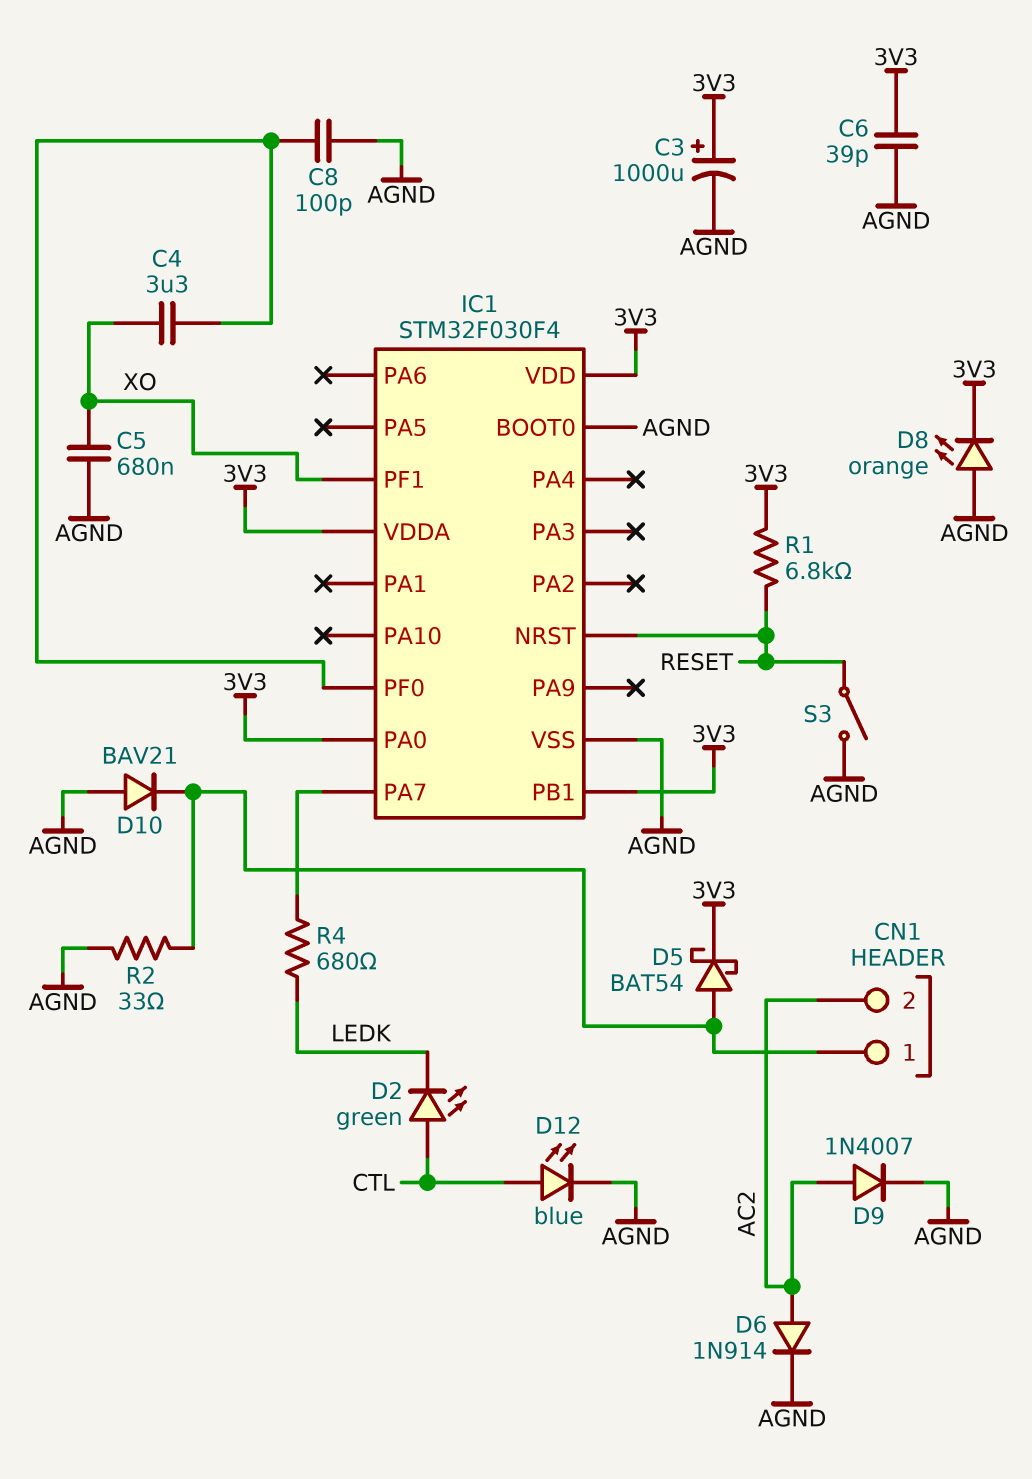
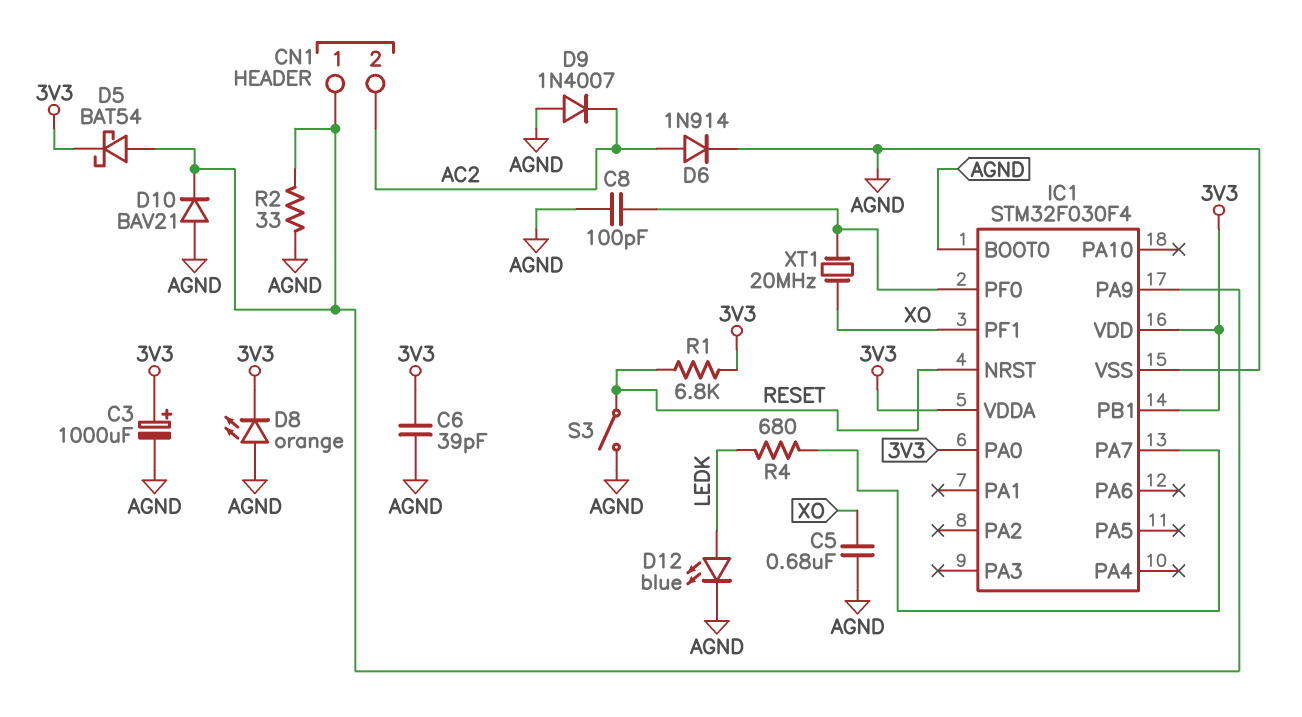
C4: 3.3uF (IC1/PF0, XO) -> none
D2: LED green (A CTL, K LEDK) -> none
D9: diode 1N4007 (A AC2, K AGND) -> diode 1N4007 (A AGND, K AC2)
D12: LED blue (A CTL, K AGND) -> LED blue (A LEDK, K AGND)
IC1 pin PA9: none -> CN1/1
XT1: none -> 20MHz (IC1/PF0, XO)

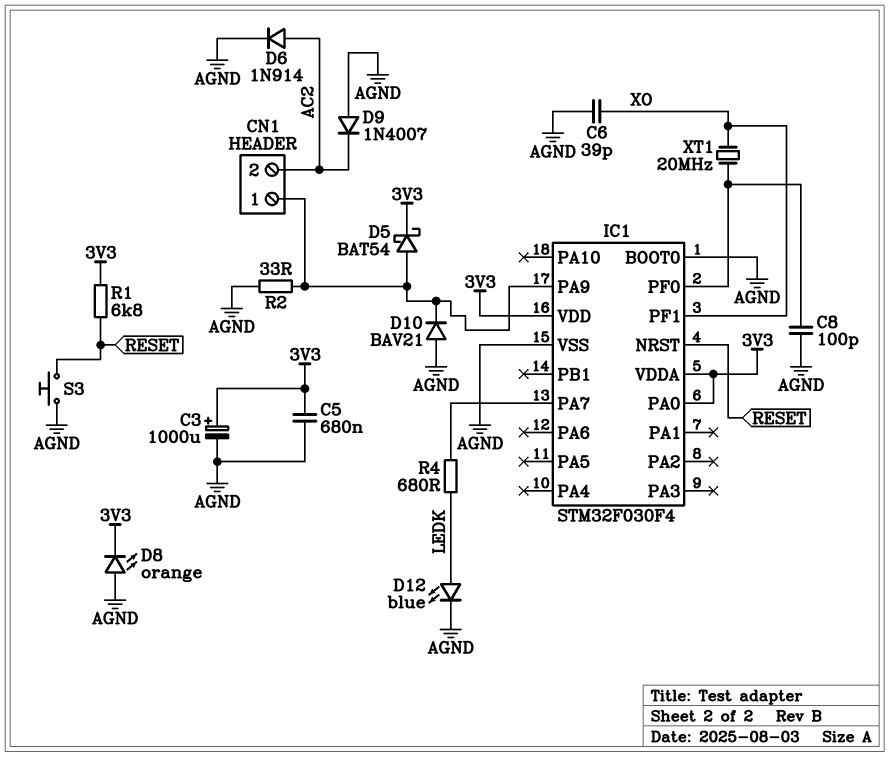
C5: 680nF (AGND, XO) -> 680nF (3V3, AGND)
C6: 39pF (3V3, AGND) -> 39pF (AGND, XO)
IC1 pin PB1: 3V3 -> none
S3: switch (AGND, RESET) -> button (AGND, RESET)

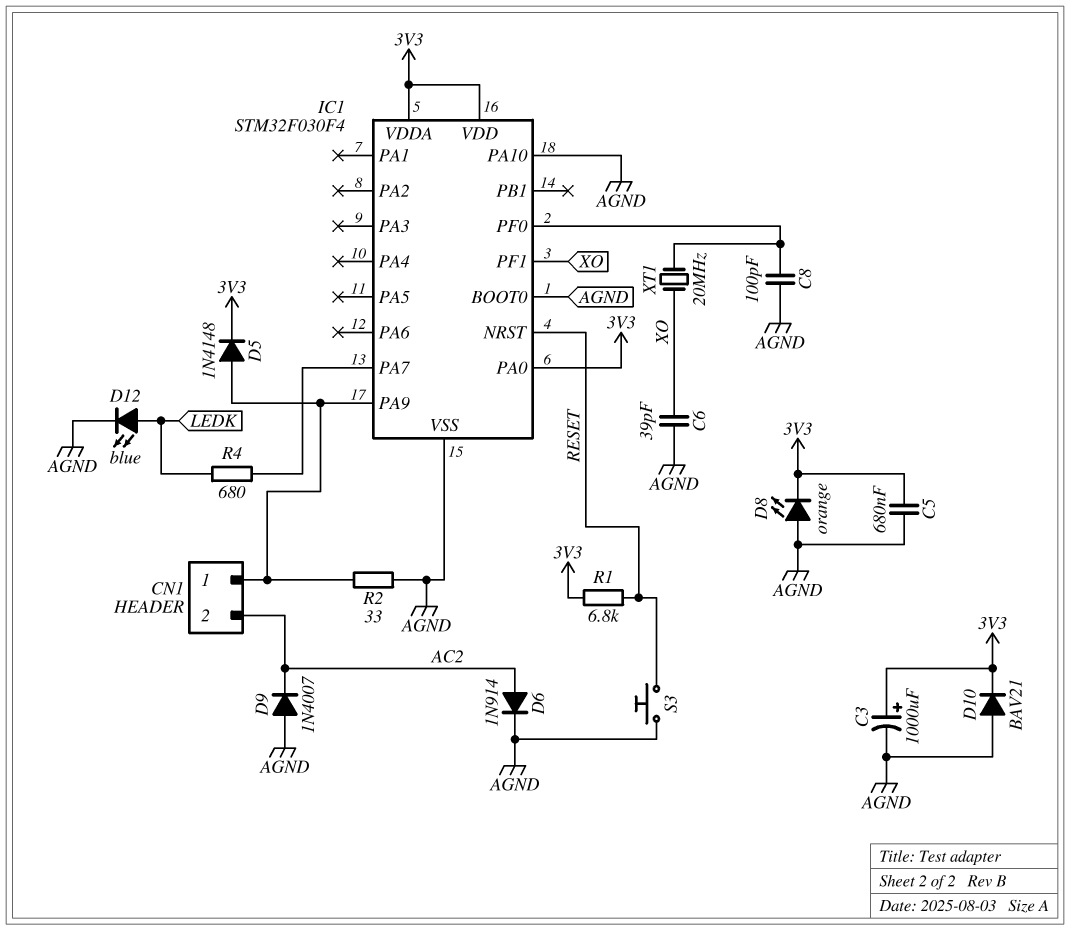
D5: schottky BAT54 (A CN1/1, K 3V3) -> diode 1N4148 (A CN1/1, K 3V3)
D10: diode BAV21 (A AGND, K CN1/1) -> diode BAV21 (A AGND, K 3V3)
IC1 pin PA10: none -> AGND

